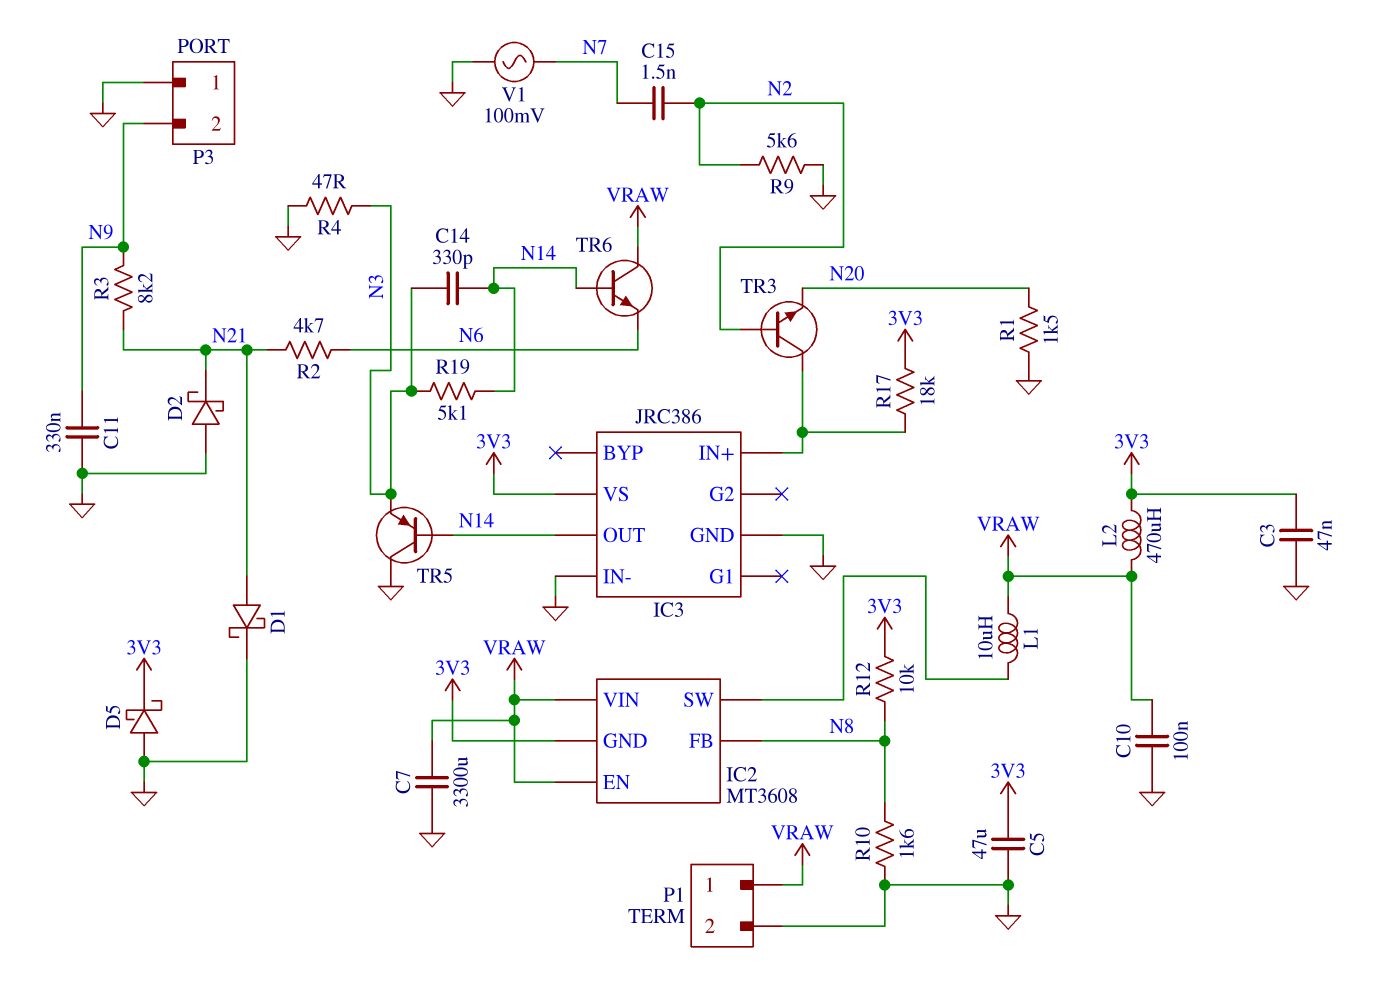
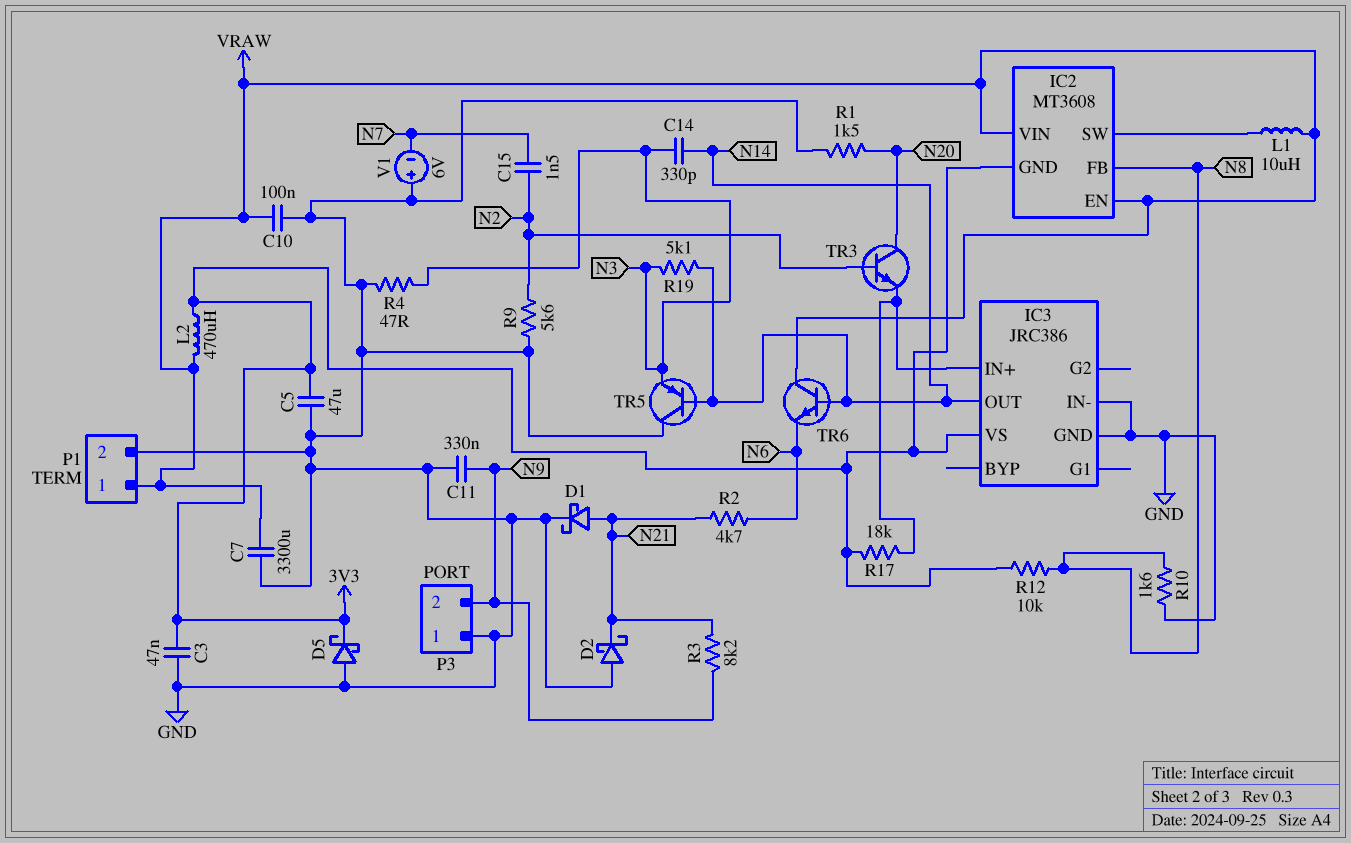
TR3: NPN (B N2, C IC3/IN+, E N20) -> NPN (B N2, C N20, E IC3/IN+)
V1: AC 100mV (GND, N7) -> 6V (plus GND, minus N7)

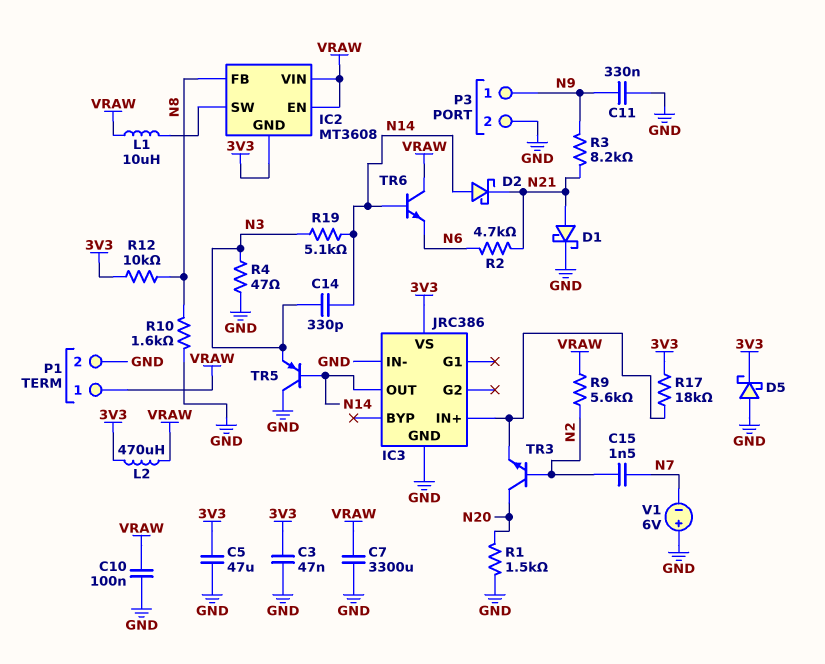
D2: schottky (A GND, K N21) -> schottky (A N14, K N21)
P3 pin 1: GND -> N9
P3 pin 2: N9 -> GND
R9: 5.6k (GND, N2) -> 5.6k (N2, VRAW)

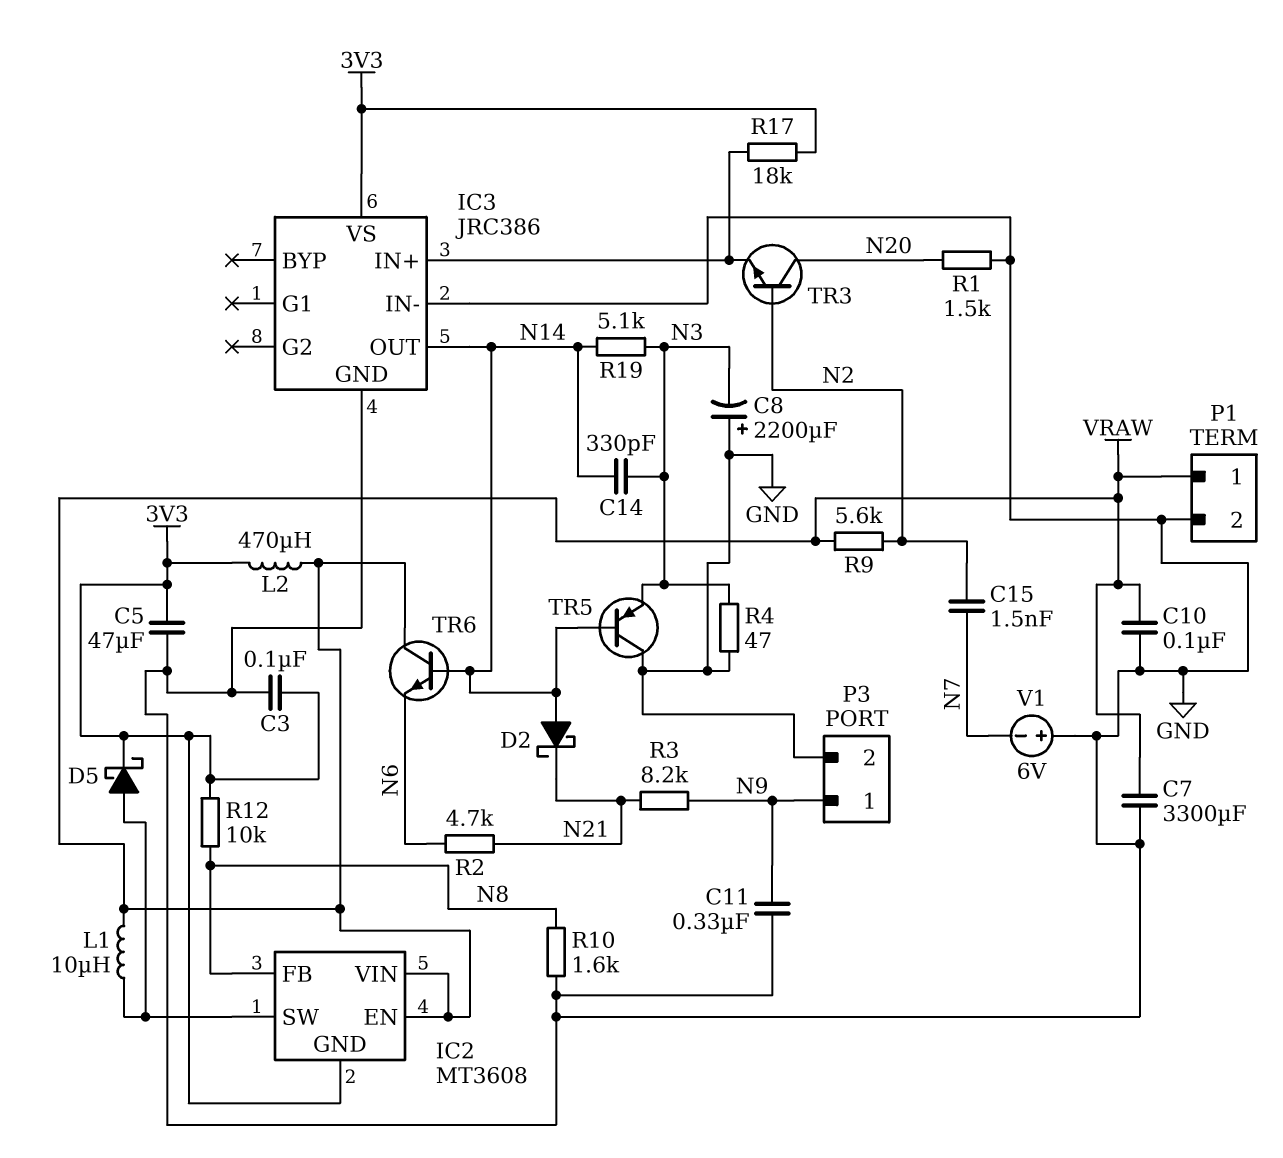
C3: 47nF (3V3, GND) -> 100nF (3V3, GND)
C8: none -> 2200uF (plus GND, minus N3)
D1: schottky (A N21, K GND) -> none
D5: schottky (A GND, K 3V3) -> schottky (A IC2/SW, K 3V3)

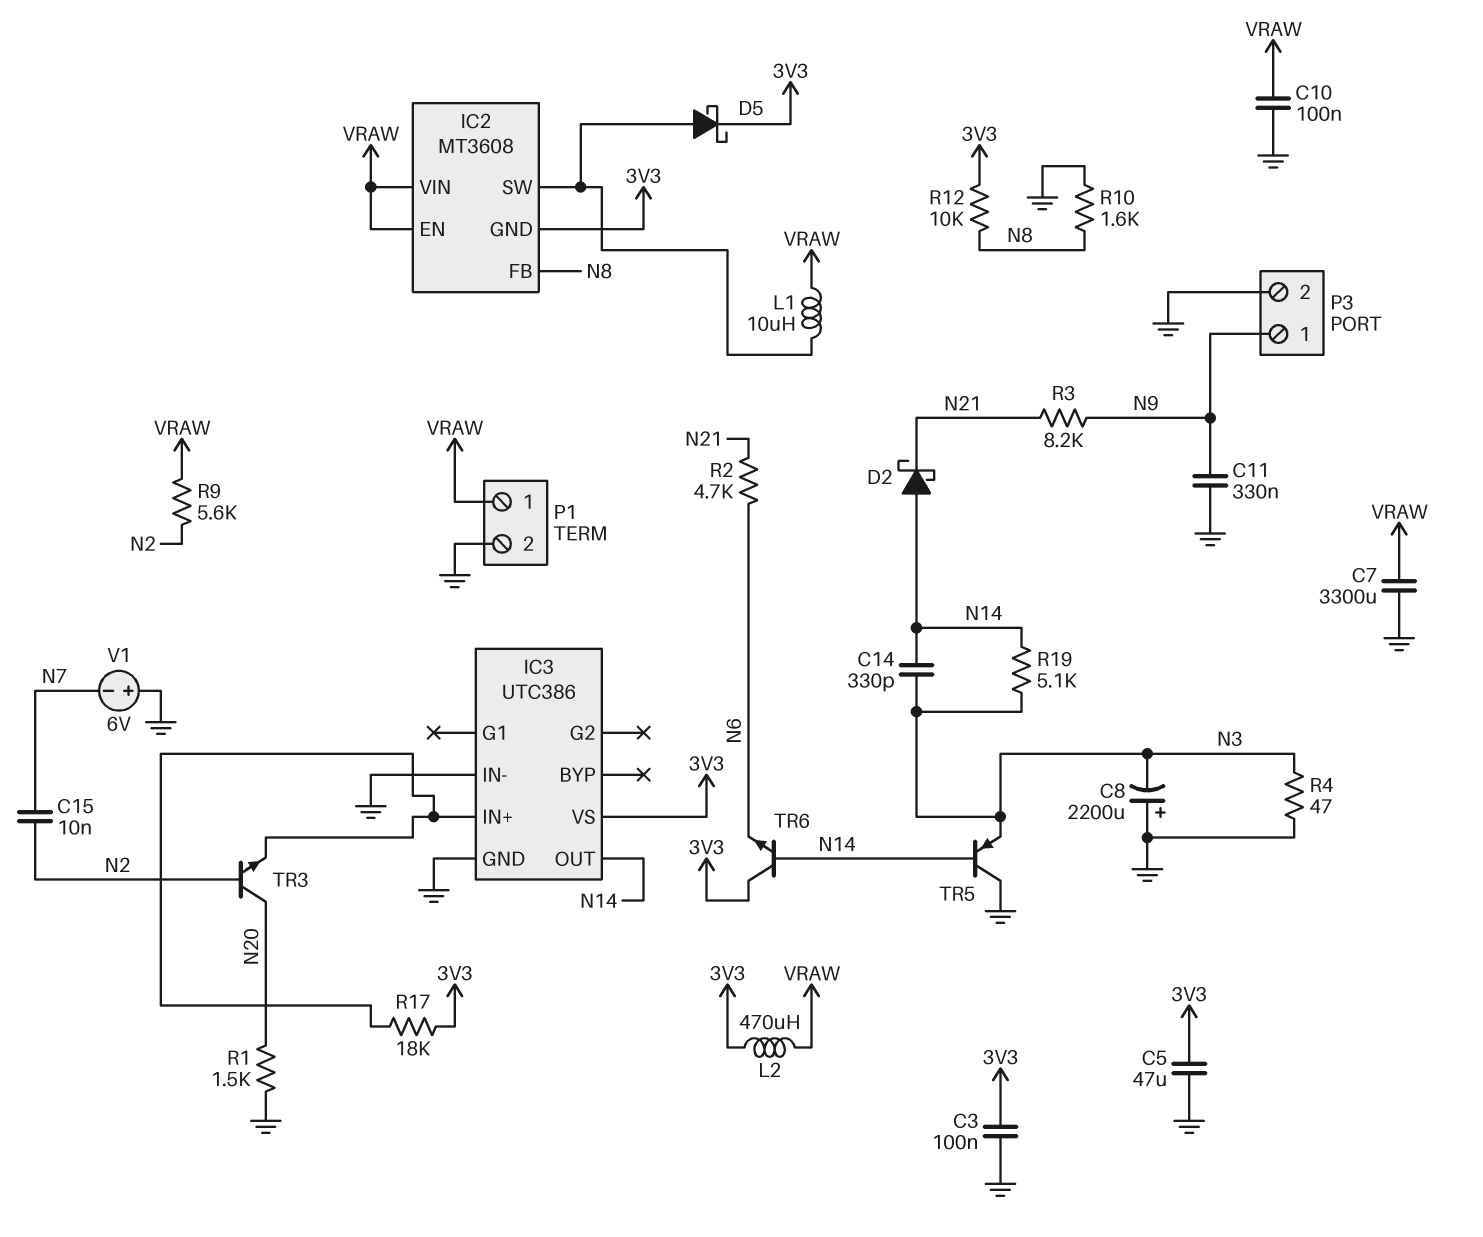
C15: 1.5nF (N2, N7) -> 10nF (N2, N7)
IC3: JRC386 -> UTC386
TR6: NPN (B N14, C VRAW, E N6) -> NPN (B N14, C 3V3, E N6)

